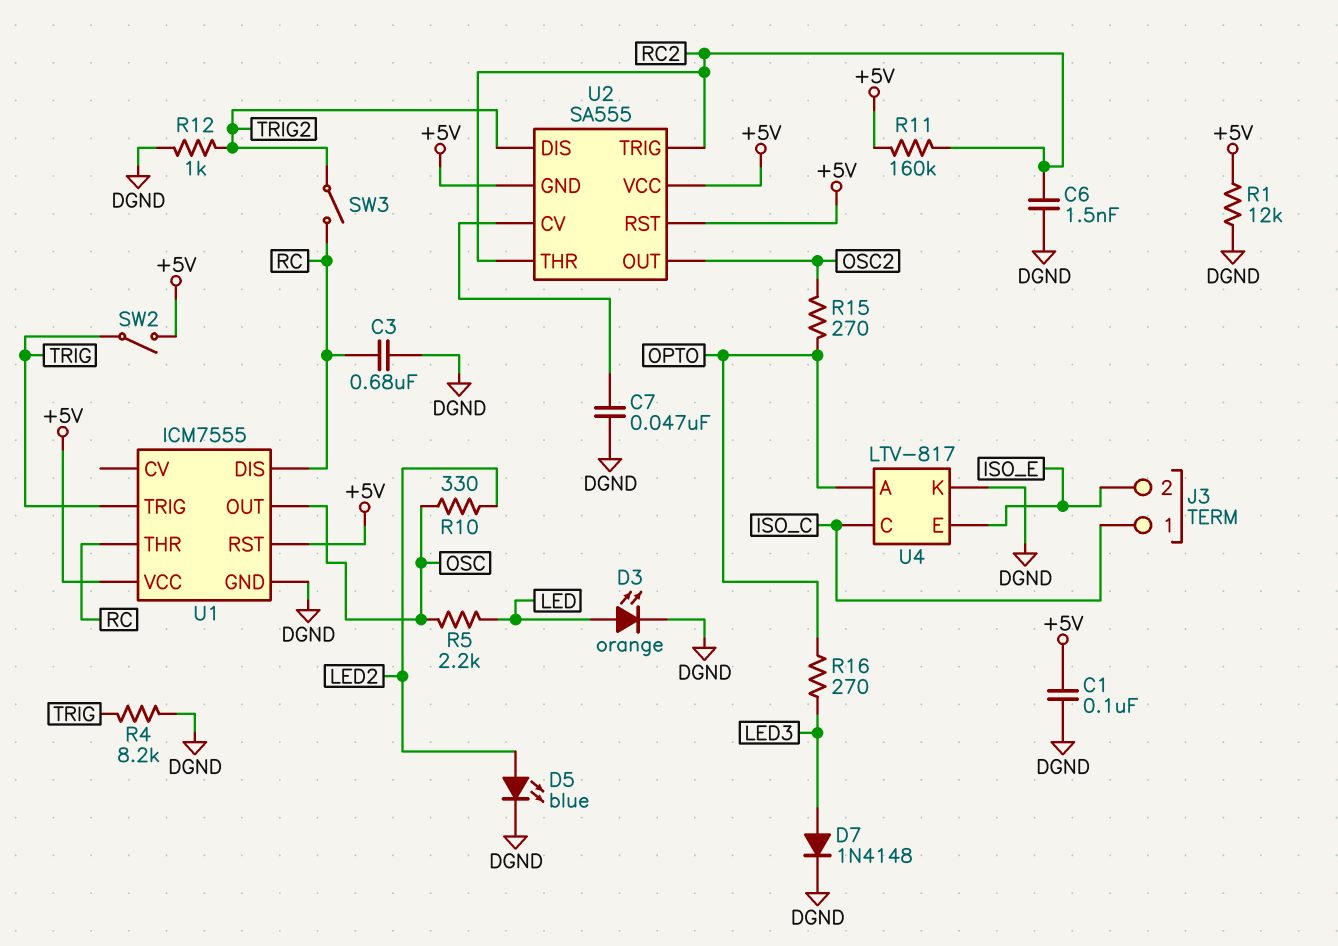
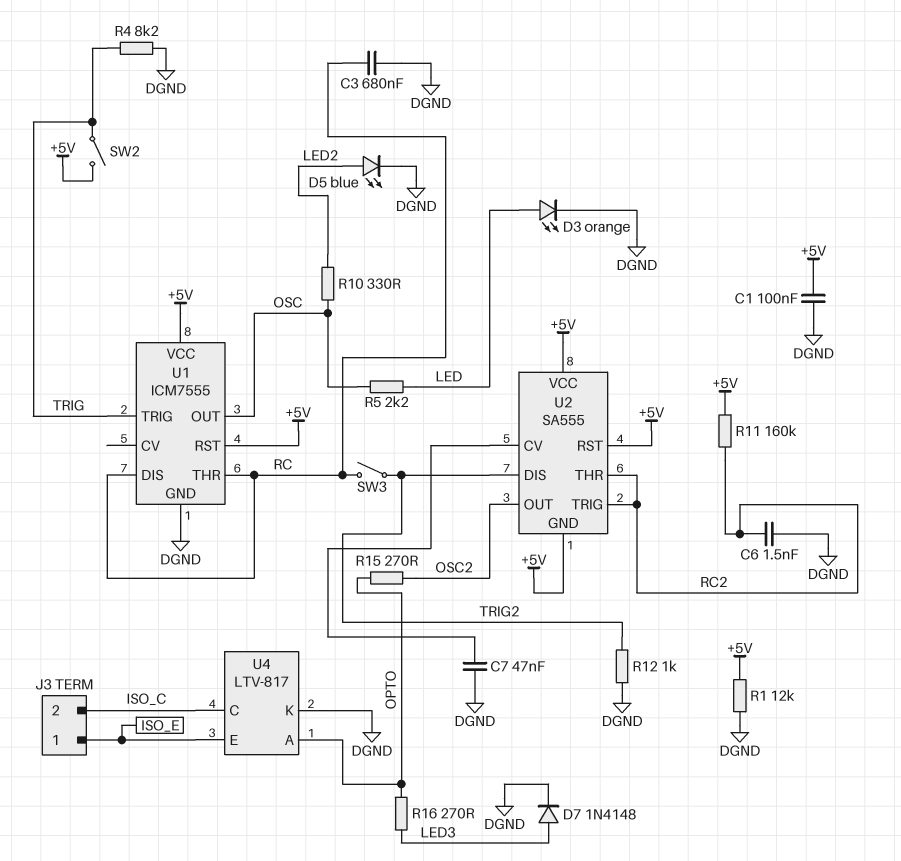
J3 pin 1: ISO_C -> ISO_E
J3 pin 2: ISO_E -> ISO_C

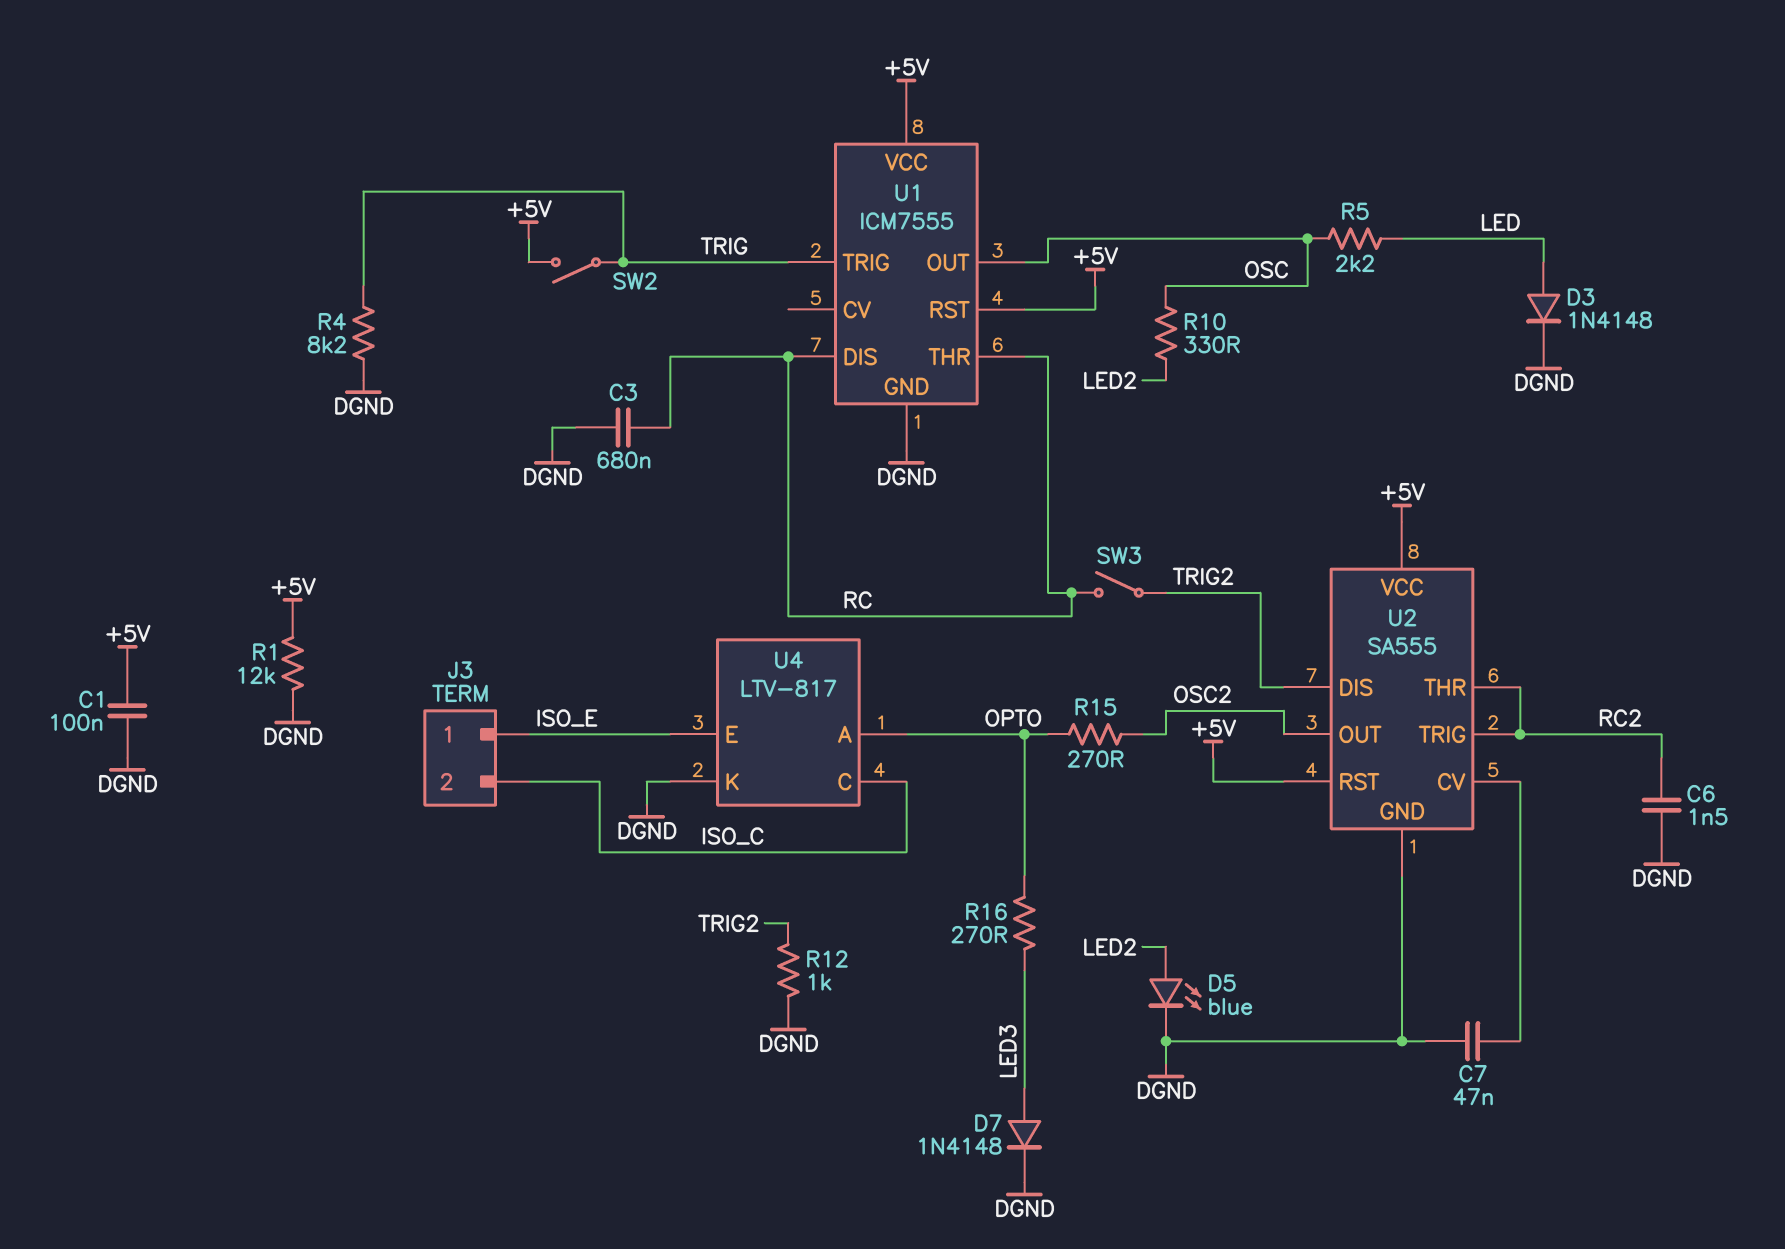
D3: LED orange (A LED, K DGND) -> diode 1N4148 (A LED, K DGND)
R11: 160k (+5V, RC2) -> none
U2 pin GND: +5V -> DGND

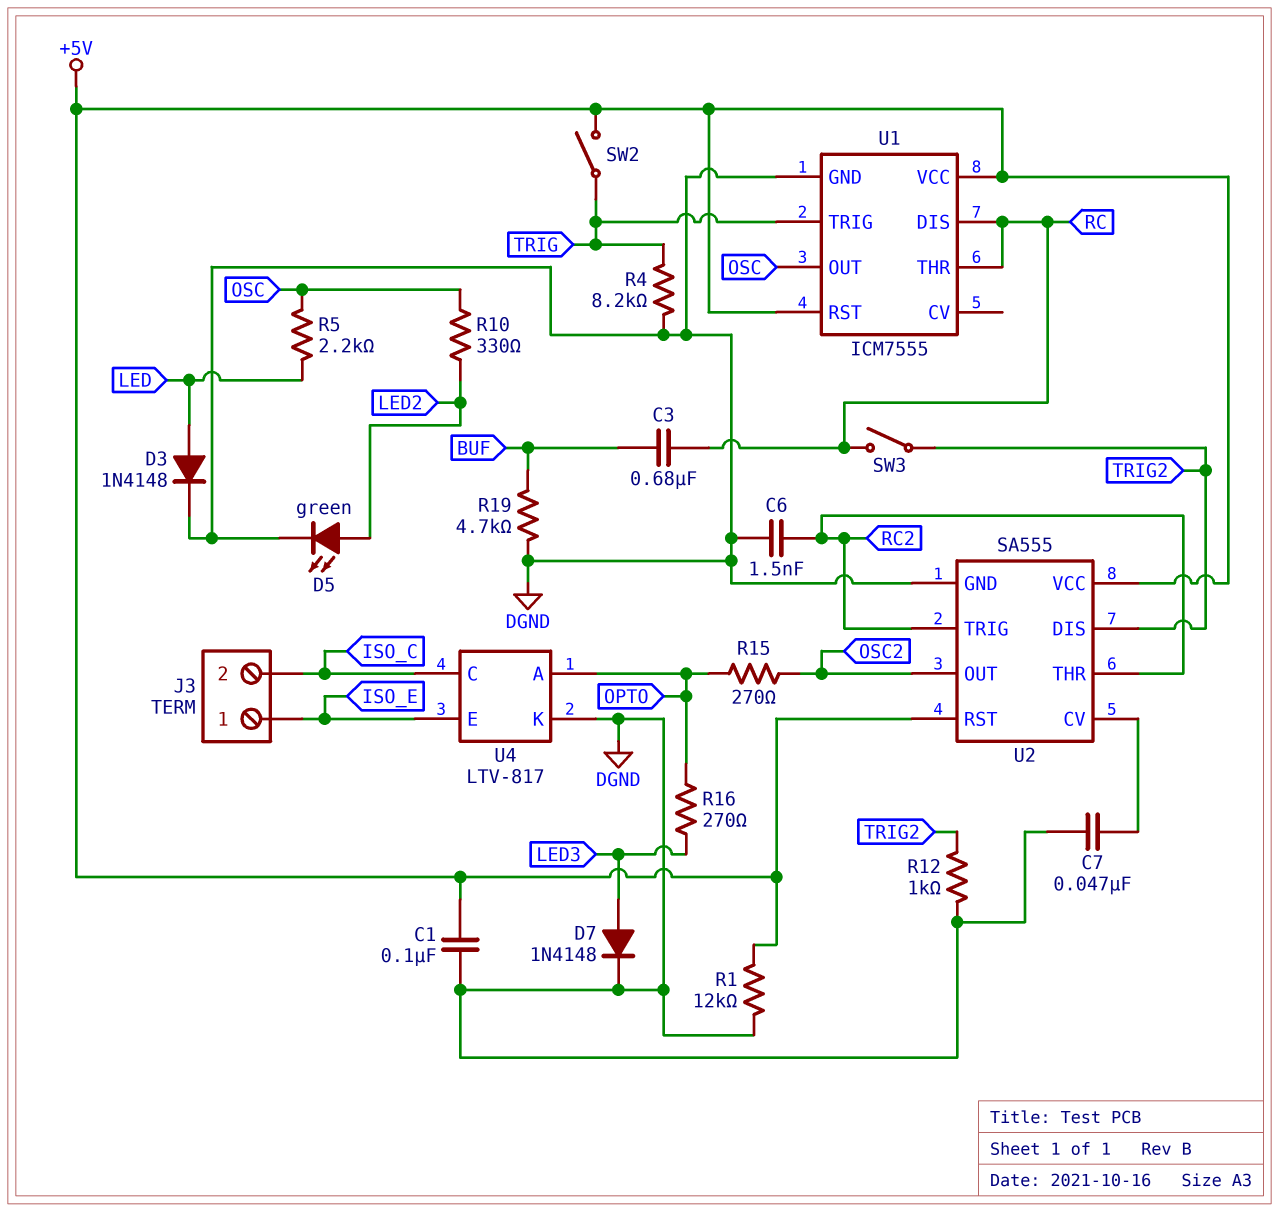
C3: 680nF (DGND, RC) -> 680nF (BUF, RC)
D5: LED blue (A LED2, K DGND) -> LED green (A LED2, K DGND)
R19: none -> 4.7k (BUF, DGND)

